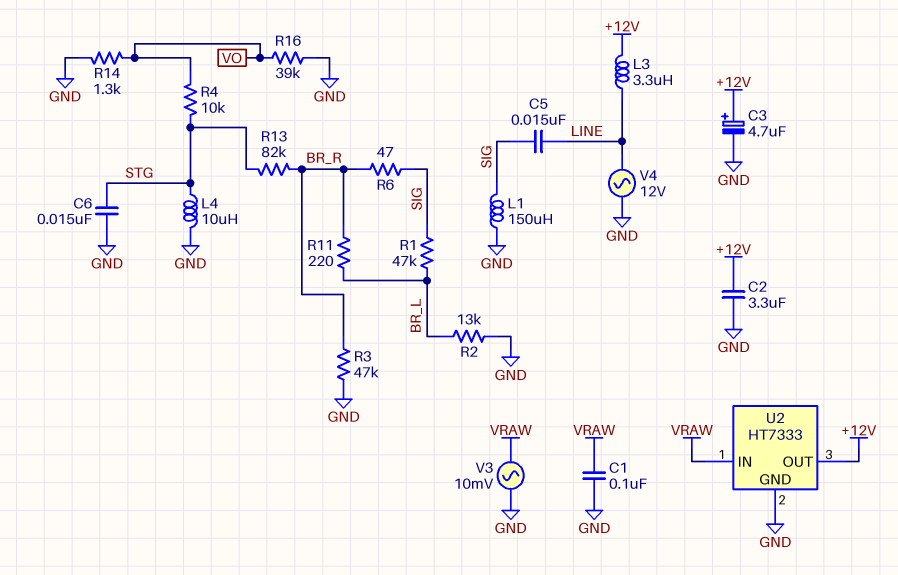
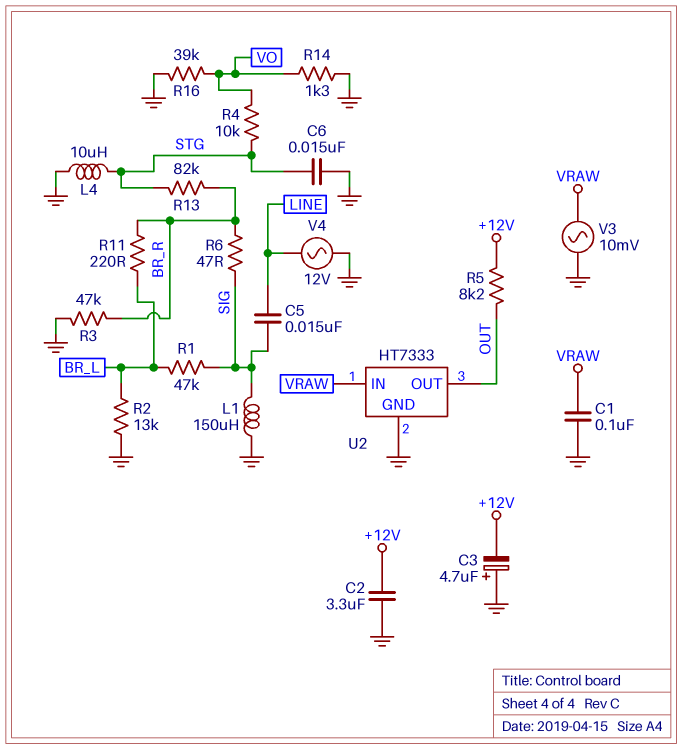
C3: 4.7uF (plus +12V, minus GND) -> 4.7uF (plus GND, minus +12V)
L3: 3.3uH (+12V, LINE) -> none
R5: none -> 8.2k (+12V, OUT)
U2 pin OUT: +12V -> OUT

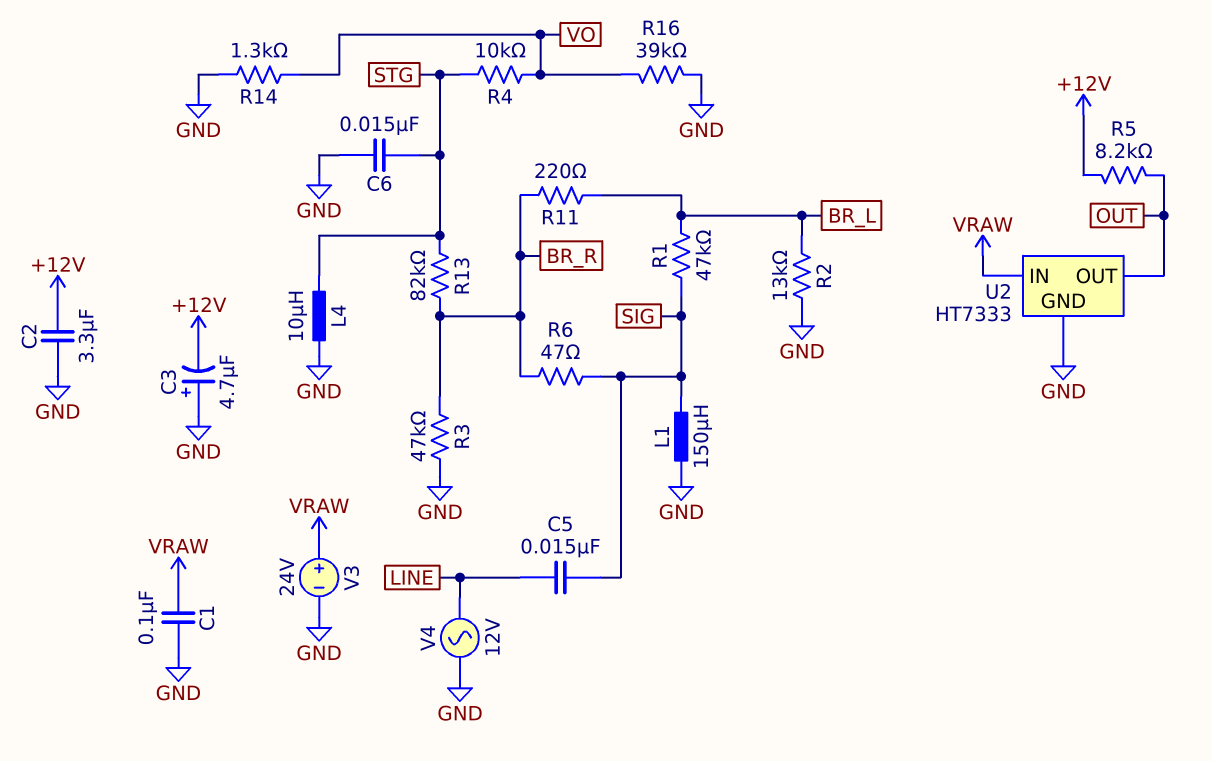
V3: AC 10mV (GND, VRAW) -> 24V (plus VRAW, minus GND)

